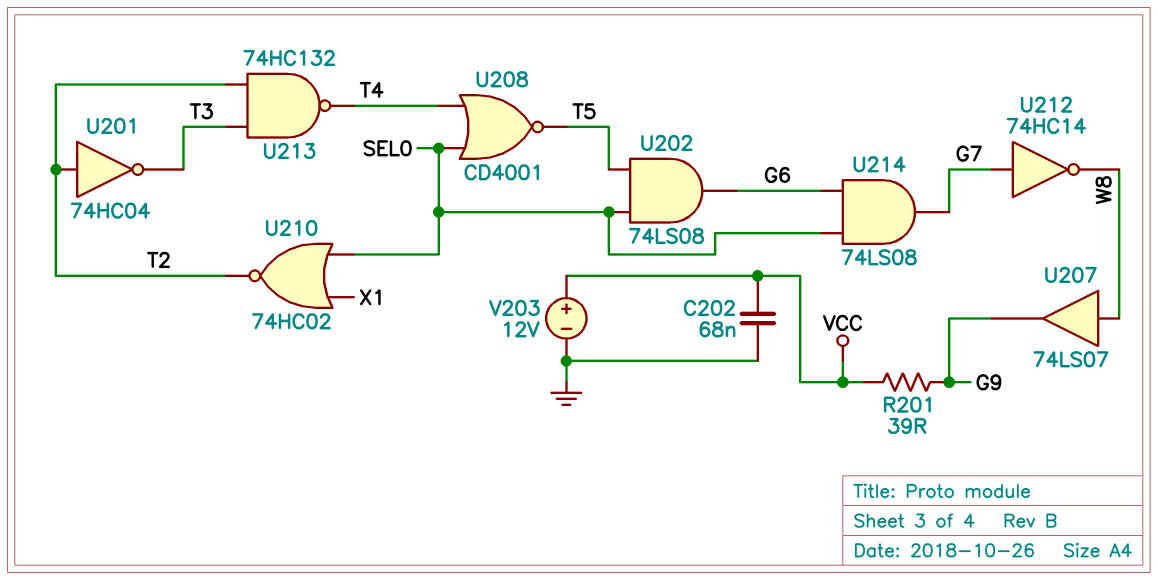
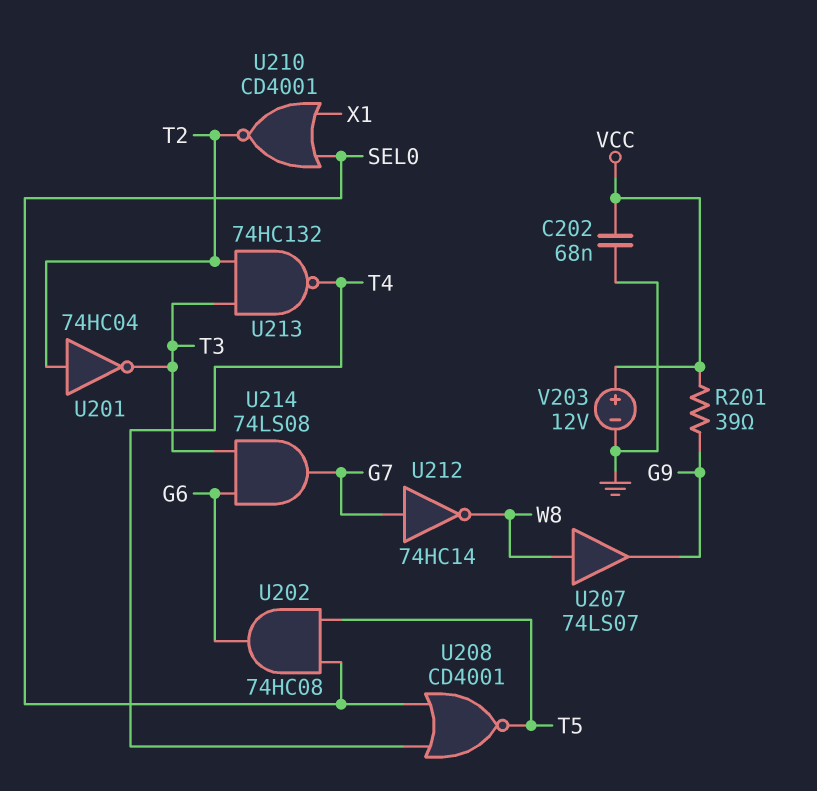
U202: AND 74LS08 (in SEL0, in T5, out G6) -> AND 74HC08 (in SEL0, in T5, out G6)
U210: NOR 74HC02 (in SEL0, in X1, out T2) -> NOR CD4001 (in SEL0, in X1, out T2)
U214: AND 74LS08 (in G6, in SEL0, out G7) -> AND 74LS08 (in G6, in T3, out G7)

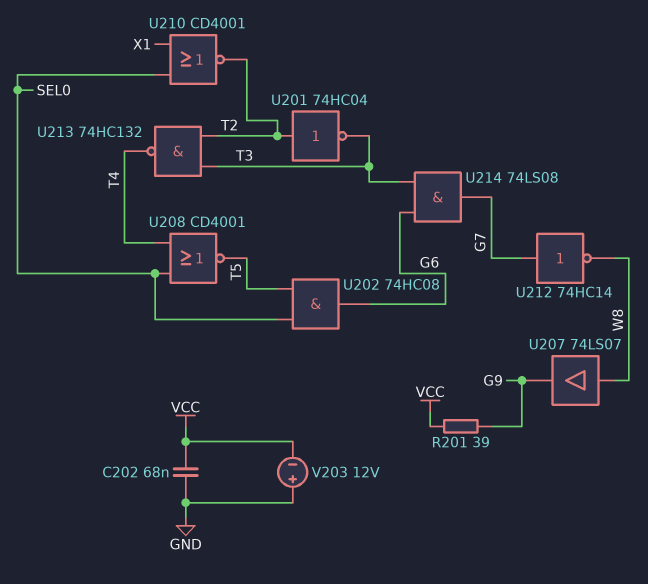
V203: 12V (plus VCC, minus GND) -> 12V (plus GND, minus VCC)

